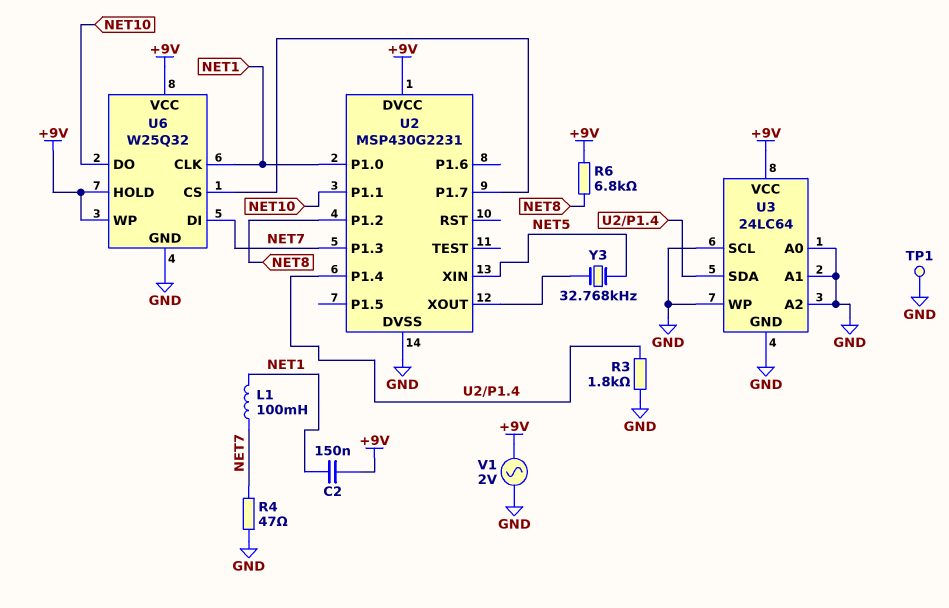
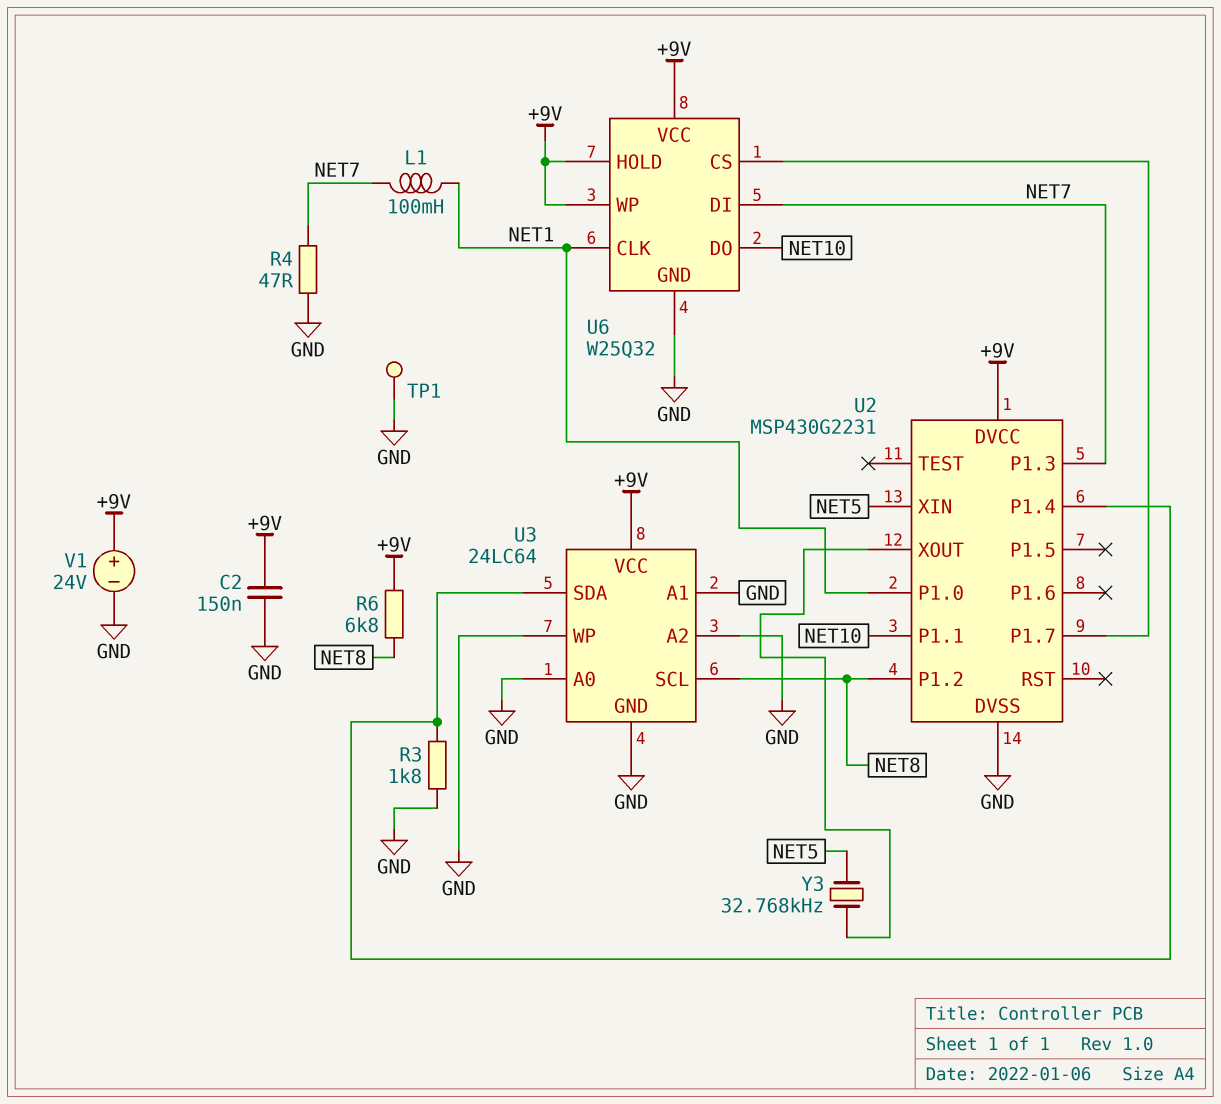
C2: 150nF (+9V, NET1) -> 150nF (+9V, GND)
U3 pin SCL: GND -> NET8
V1: AC 2V (+9V, GND) -> 24V (plus +9V, minus GND)

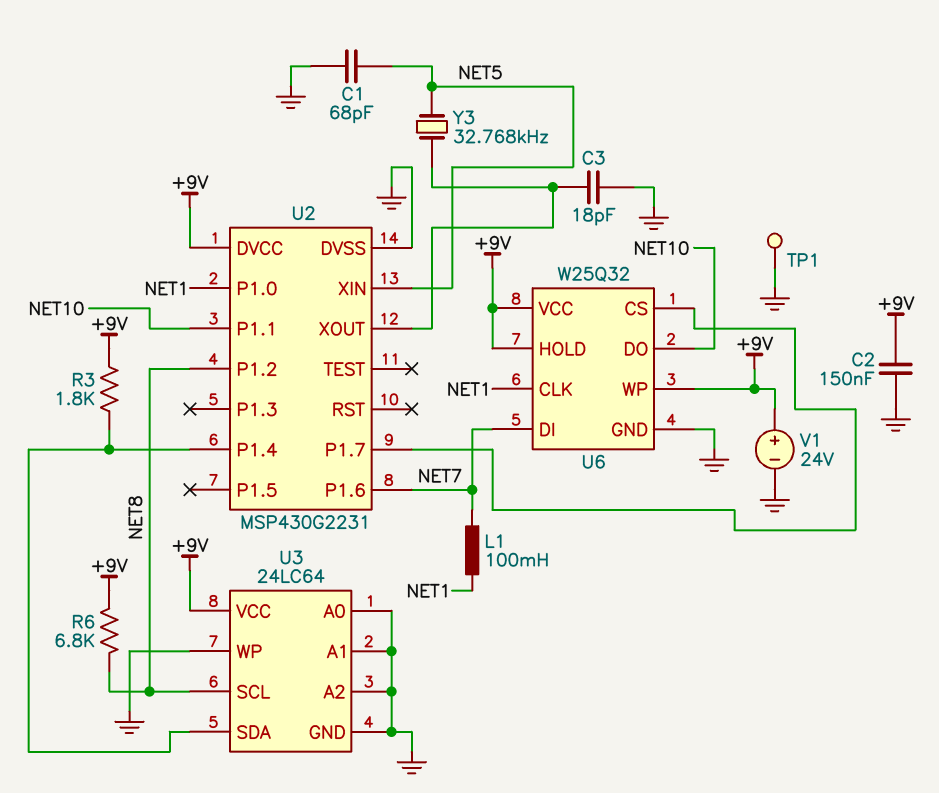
C1: none -> 68pF (GND, NET5)
C3: none -> 18pF (GND, U2/XOUT)
R3: 1.8k (GND, U2/P1.4) -> 1.8k (+9V, U2/P1.4)
R4: 47 (GND, NET7) -> none
U2 pin P1.3: NET7 -> none
U2 pin P1.6: none -> NET7

